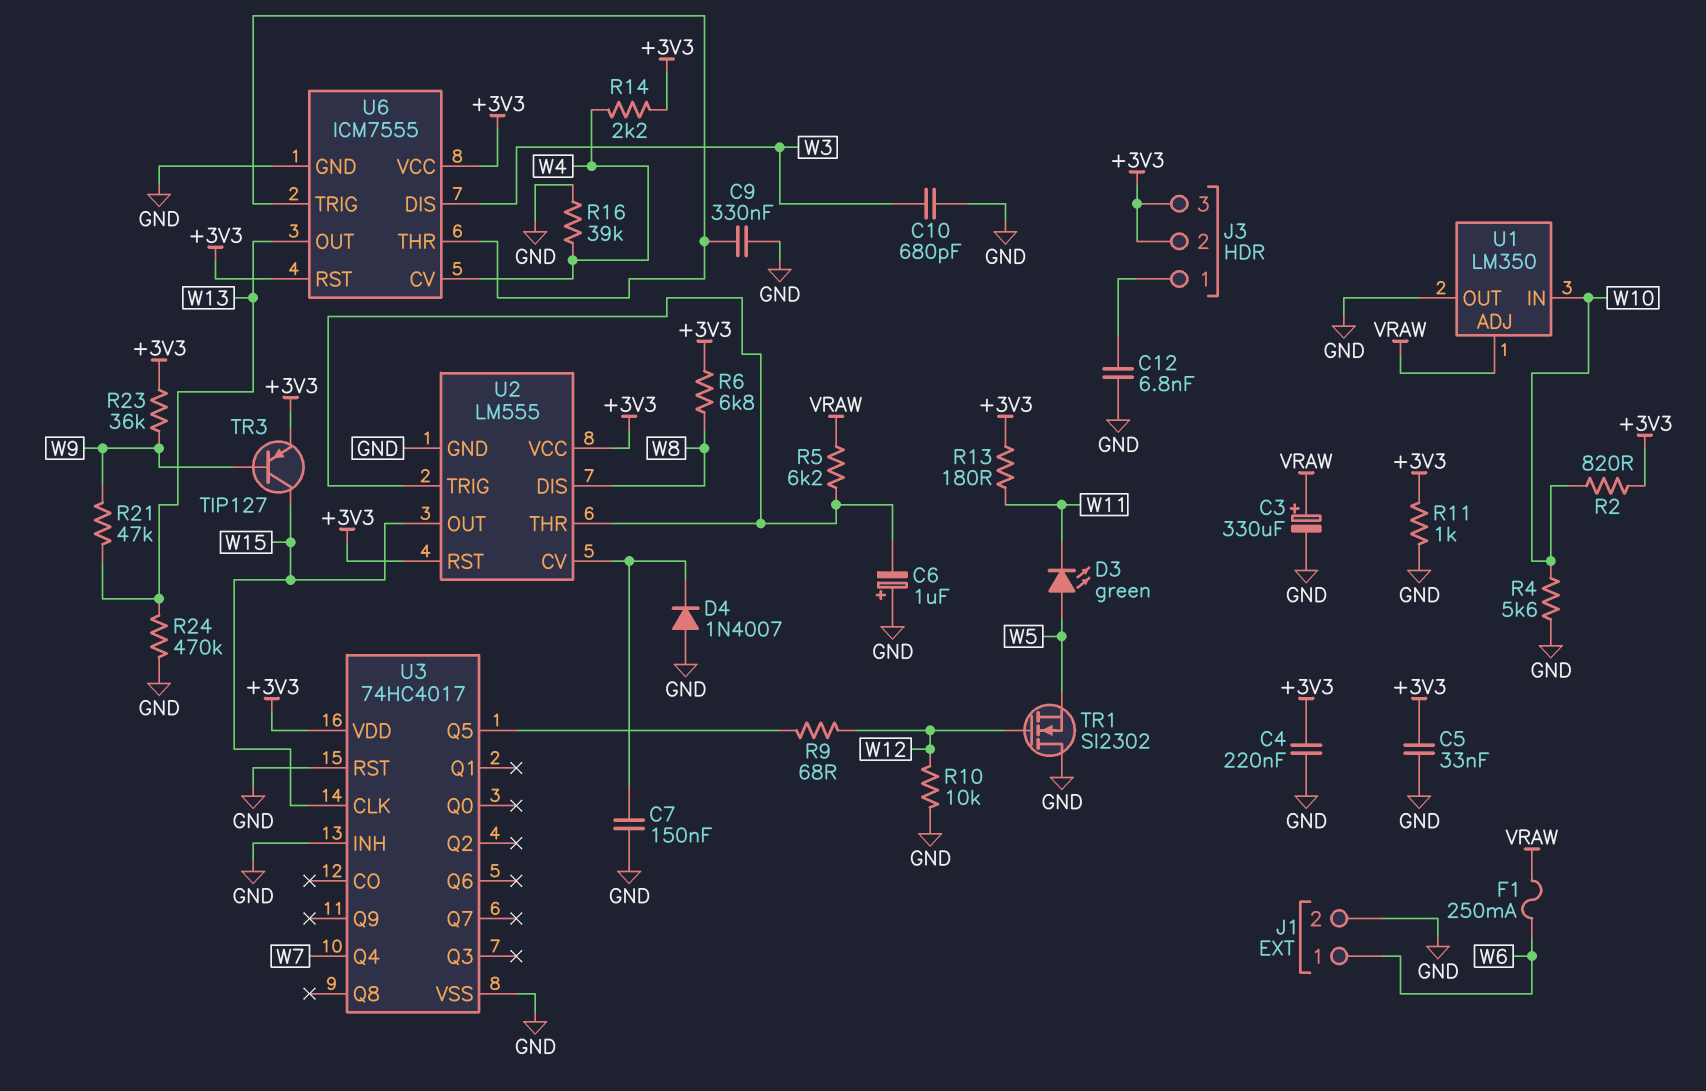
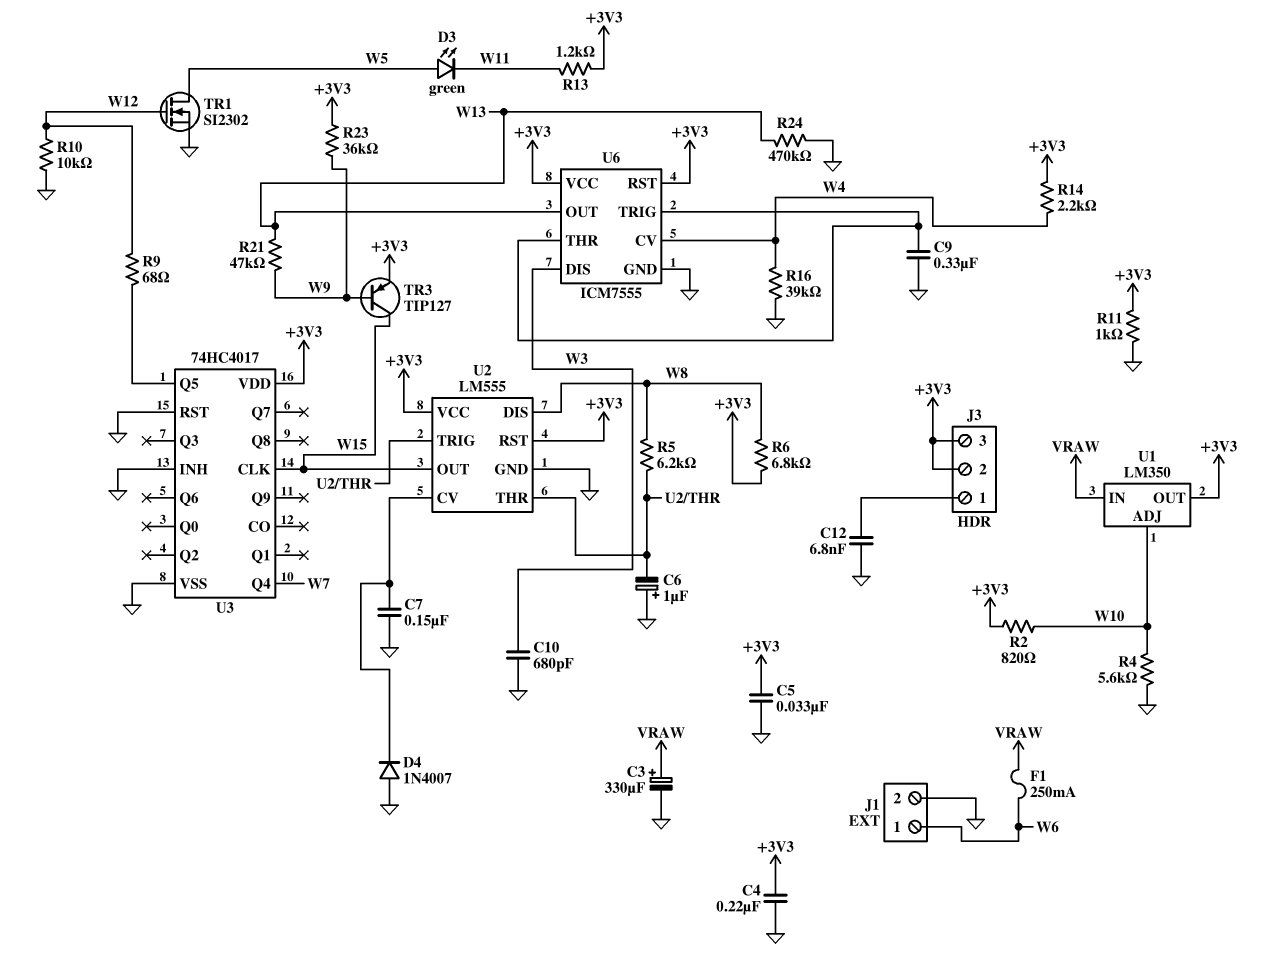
R5: 6.2k (U2/THR, VRAW) -> 6.2k (U2/THR, W8)
R13: 180 (+3V3, W11) -> 1.2k (+3V3, W11)
TR1: NMOS SI2302 (G W12, D GND, S W5) -> NMOS SI2302 (G W12, D W5, S GND)
U1 pin ADJ: VRAW -> W10
U1 pin IN: W10 -> VRAW
U1 pin OUT: GND -> +3V3

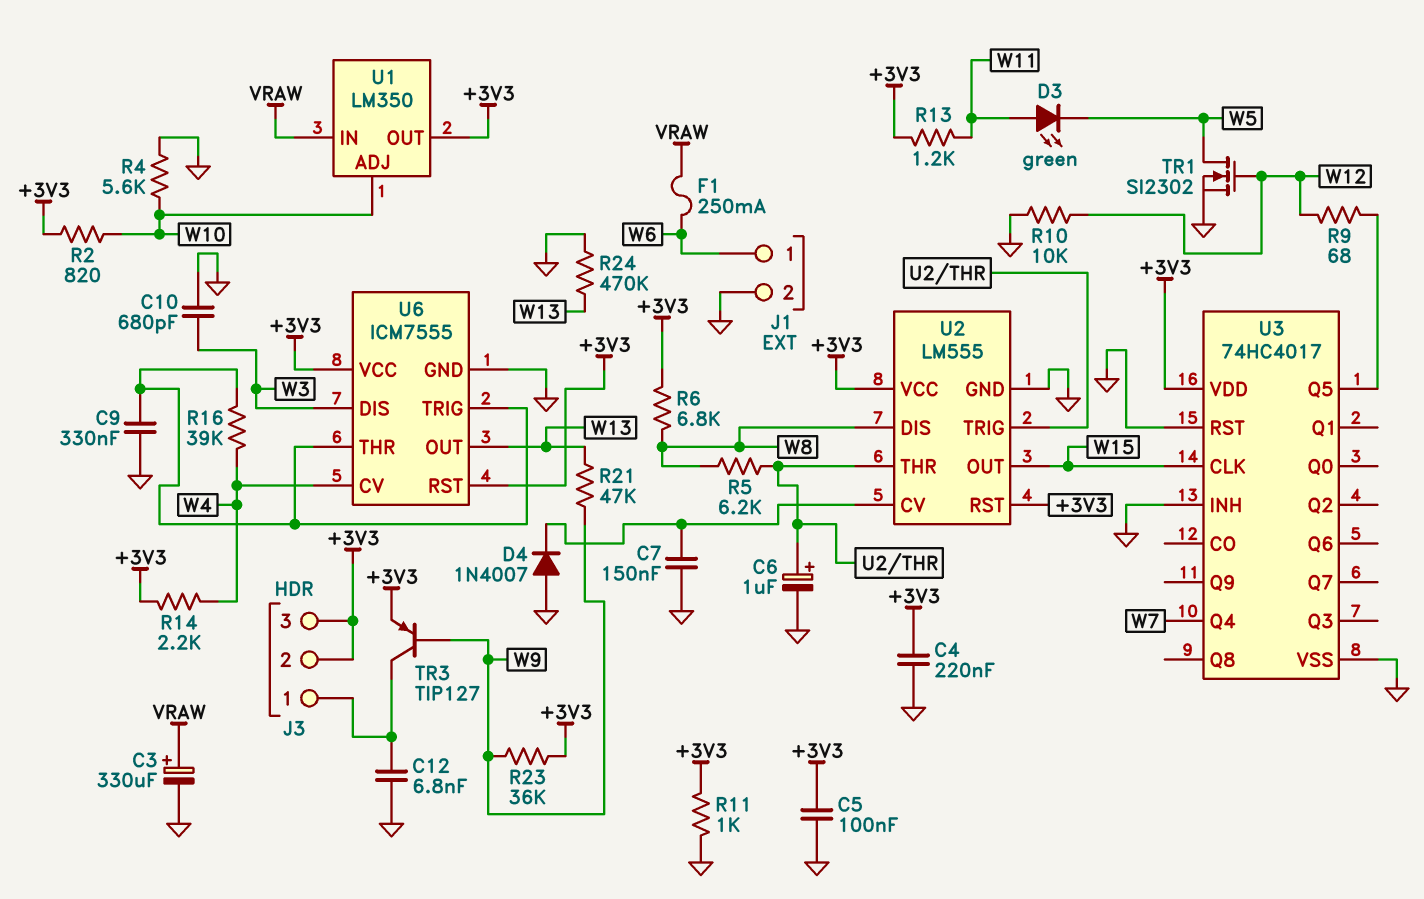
C5: 33nF (+3V3, GND) -> 100nF (+3V3, GND)
C6: 1uF (plus GND, minus U2/THR) -> 1uF (plus U2/THR, minus GND)
D3: LED green (A W5, K W11) -> LED green (A W11, K W5)
R16: 39k (GND, W4) -> 39k (U6/THR, W4)
TR3: PNP TIP127 (B W9, C W15, E +3V3) -> PNP TIP127 (B W9, C J3/1, E +3V3)

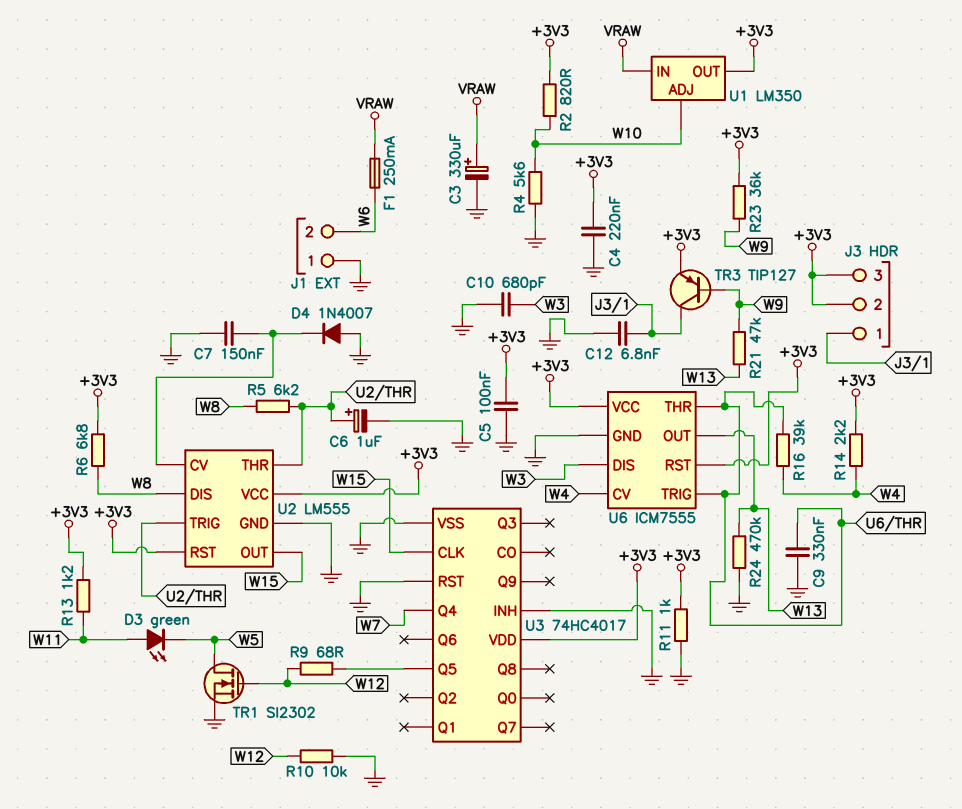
J1 pin 1: W6 -> GND
J1 pin 2: GND -> W6

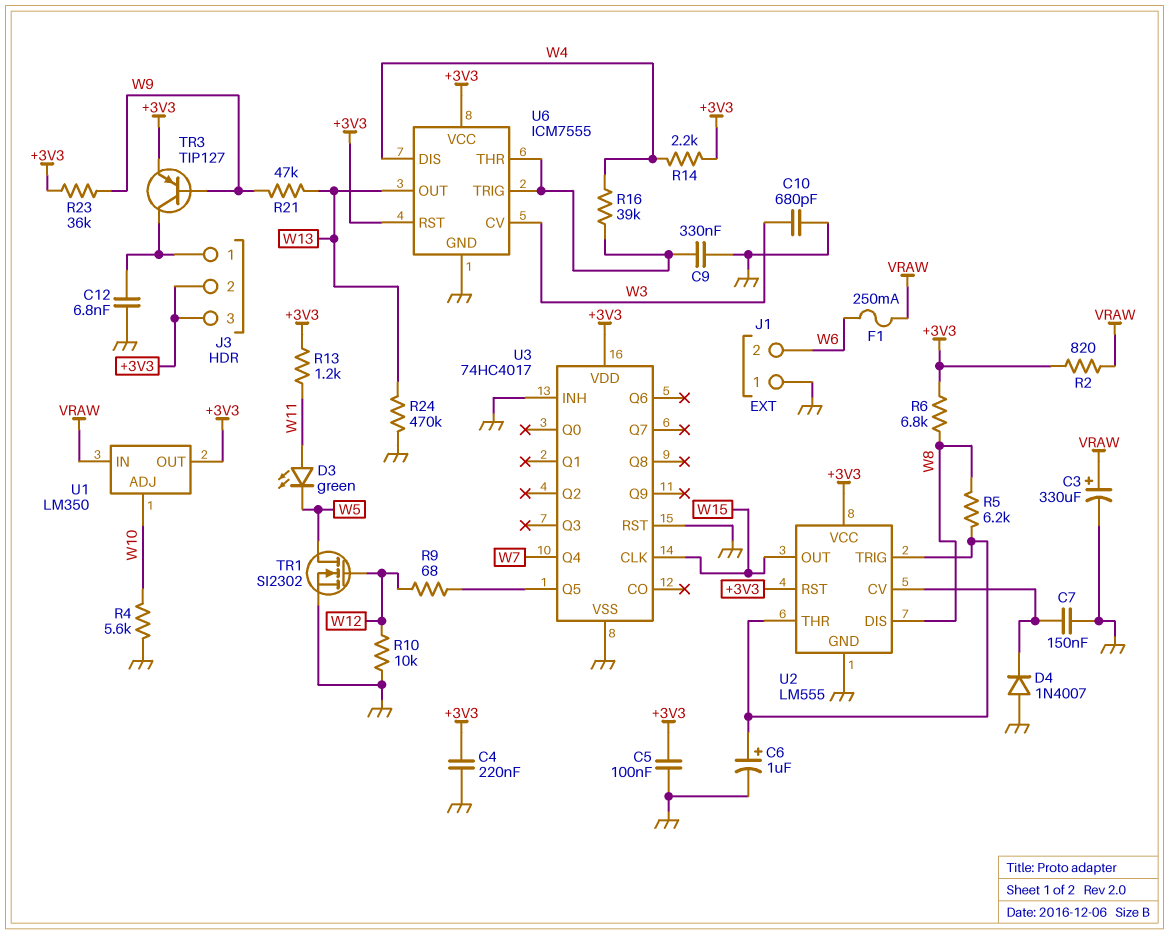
R2: 820 (+3V3, W10) -> 820 (+3V3, VRAW)
R11: 1k (+3V3, GND) -> none
U6 pin CV: W4 -> W3
U6 pin DIS: W3 -> W4

